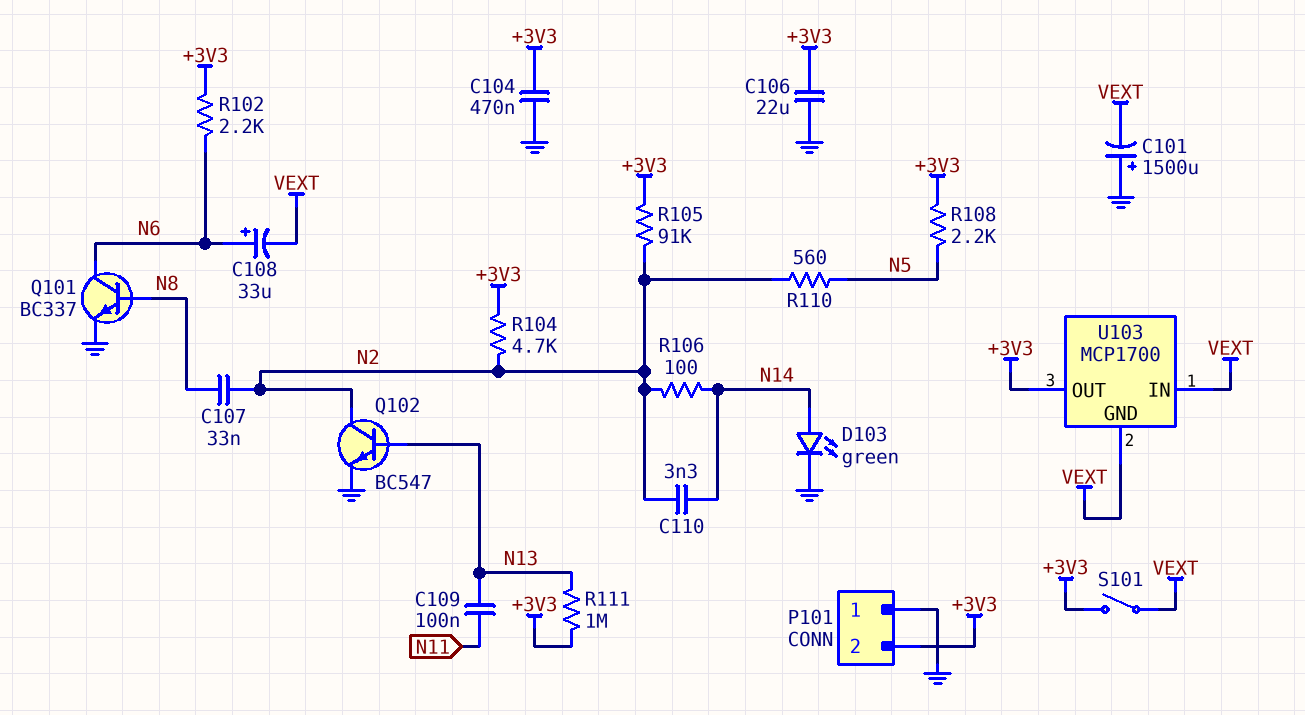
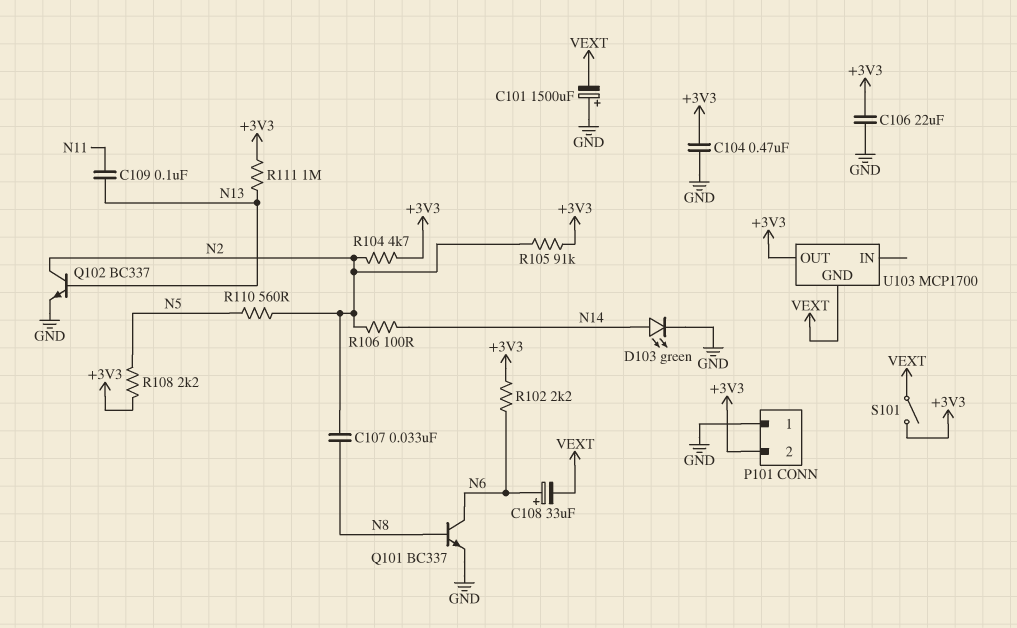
C110: 3.3nF (N2, N14) -> none
Q102: NPN BC547 (B N13, C N2, E GND) -> NPN BC337 (B N13, C N2, E GND)
U103 pin IN: VEXT -> none

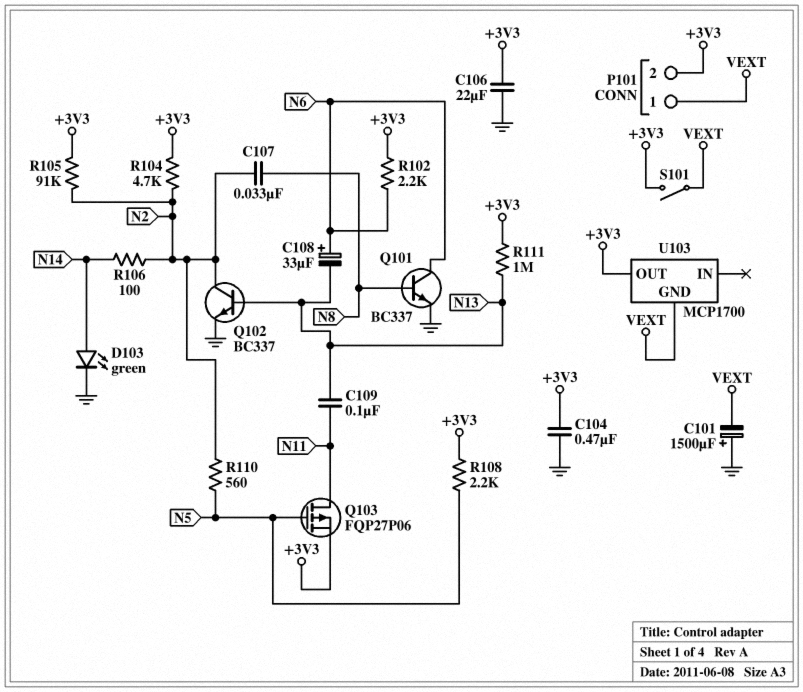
C108: 33uF (plus N6, minus VEXT) -> 33uF (plus N6, minus N13)
P101 pin 1: GND -> VEXT
Q103: none -> PMOS FQP27P06 (G N5, D N11, S +3V3)

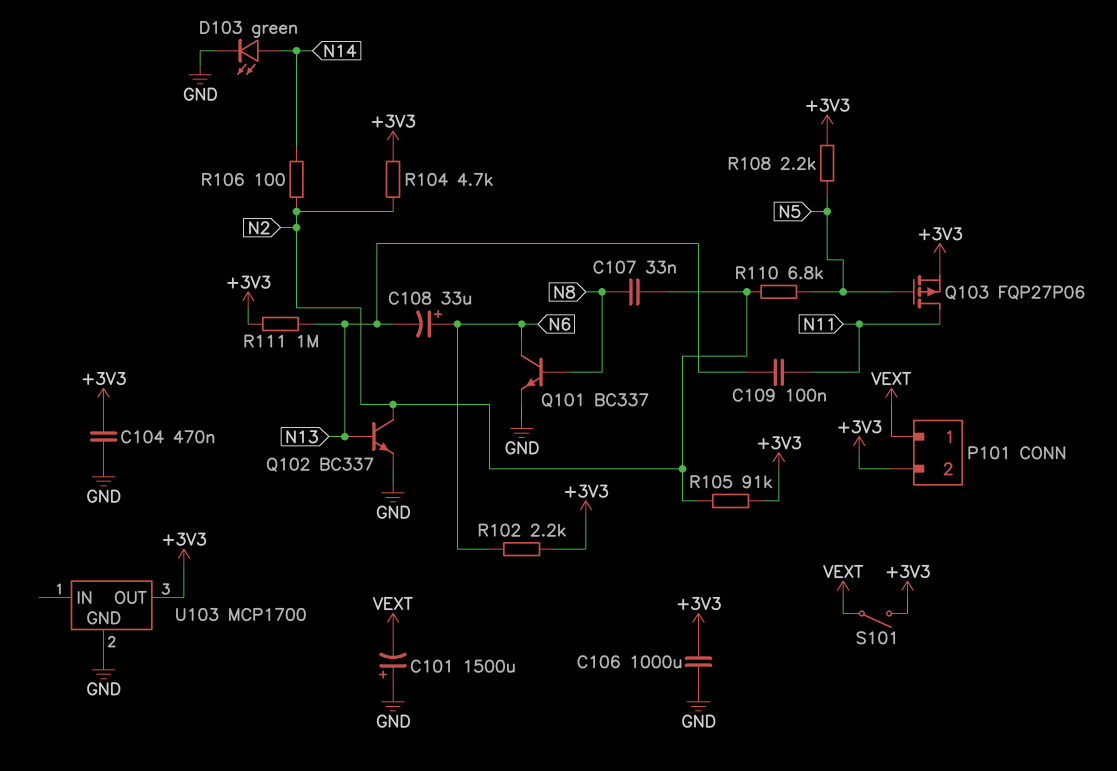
C106: 22uF (+3V3, GND) -> 1000uF (+3V3, GND)
R110: 560 (N2, N5) -> 6.8k (N2, N5)
U103 pin GND: VEXT -> GND

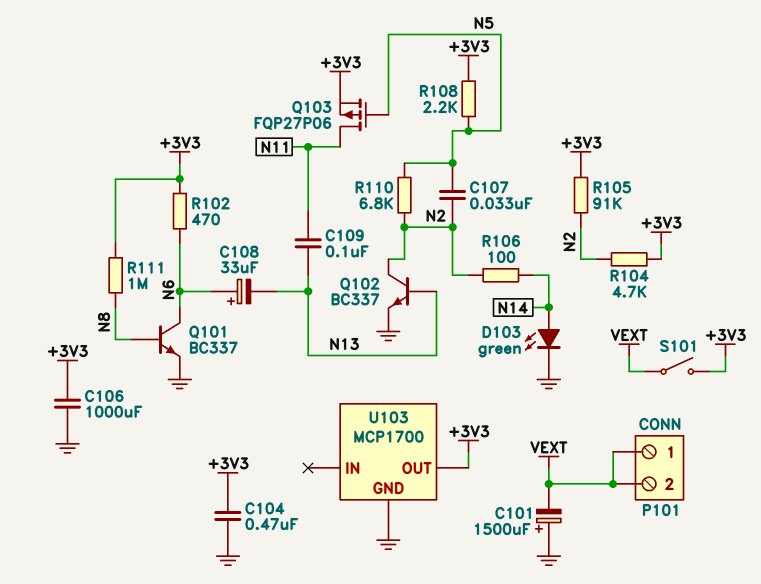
C107: 33nF (N2, N8) -> 33nF (N2, N5)
P101 pin 2: +3V3 -> VEXT
R102: 2.2k (+3V3, N6) -> 470 (+3V3, N6)
R111: 1M (+3V3, N13) -> 1M (+3V3, N8)

